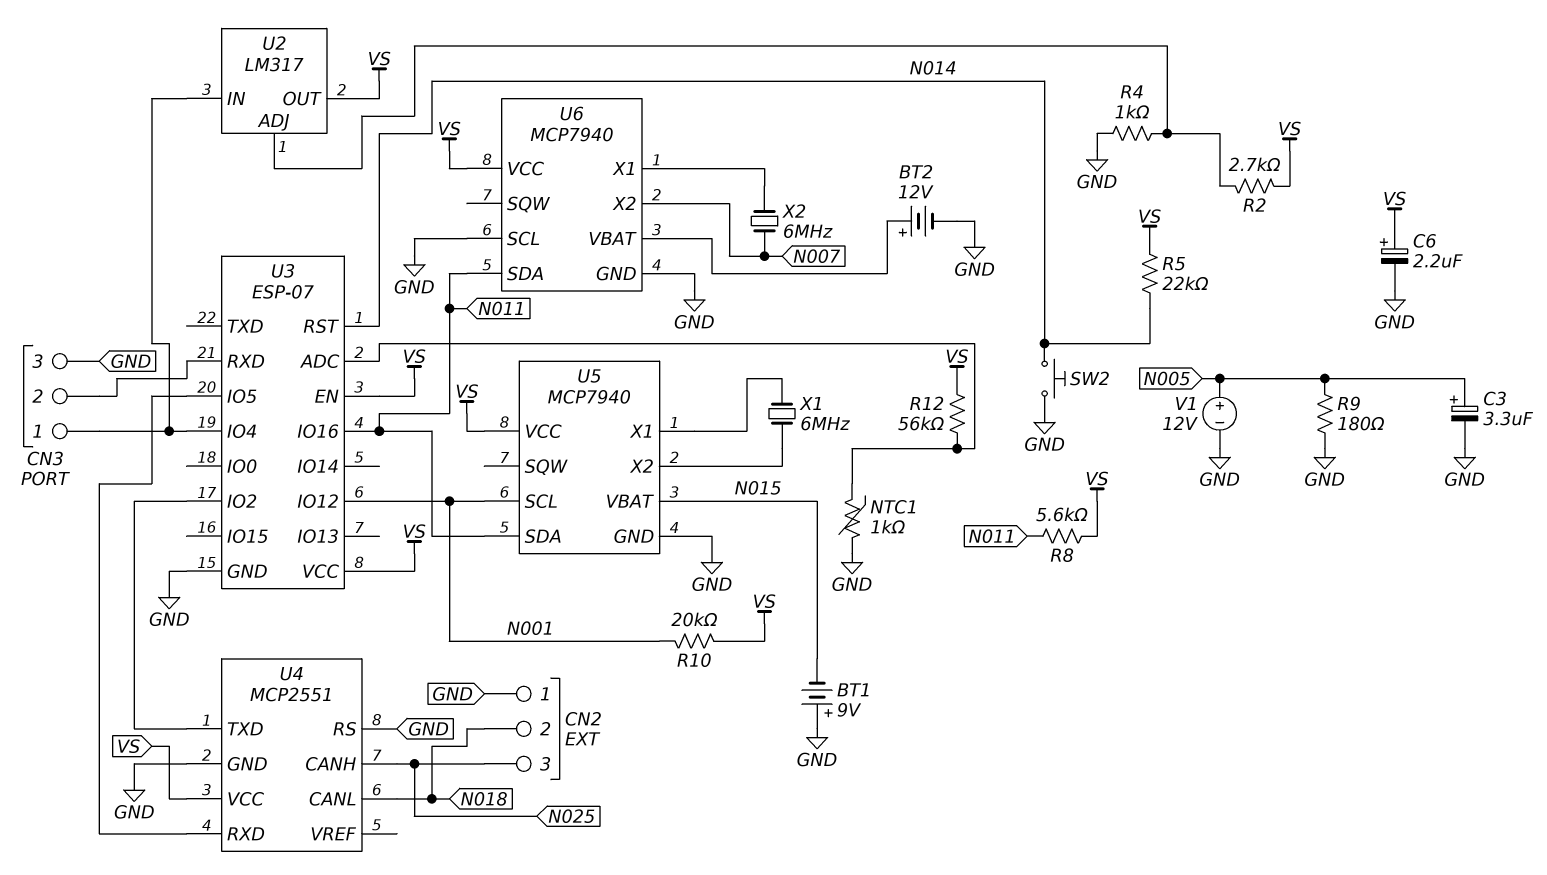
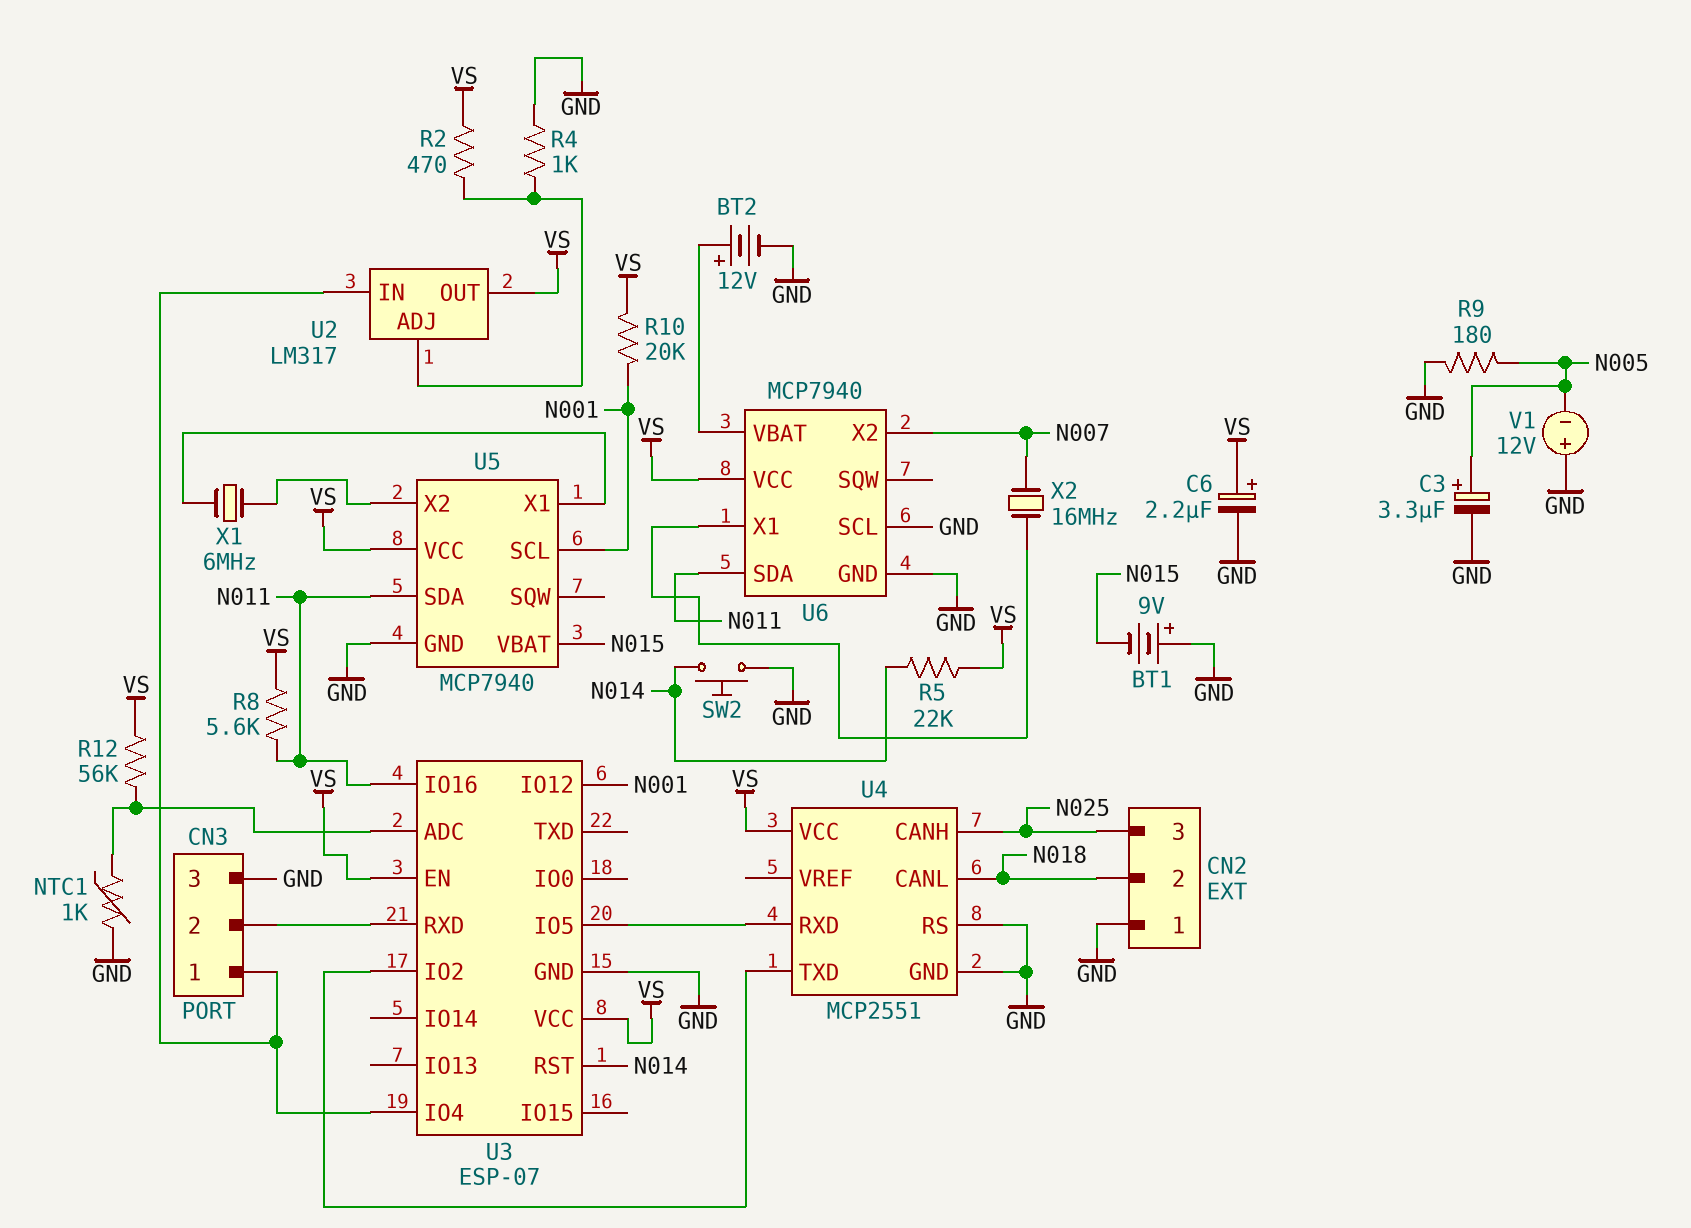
R2: 2.7k (U2/ADJ, VS) -> 470 (U2/ADJ, VS)
V1: 12V (plus N005, minus GND) -> 12V (plus GND, minus N005)
X2: 6MHz (N007, U6/X1) -> 16MHz (N007, U6/X1)

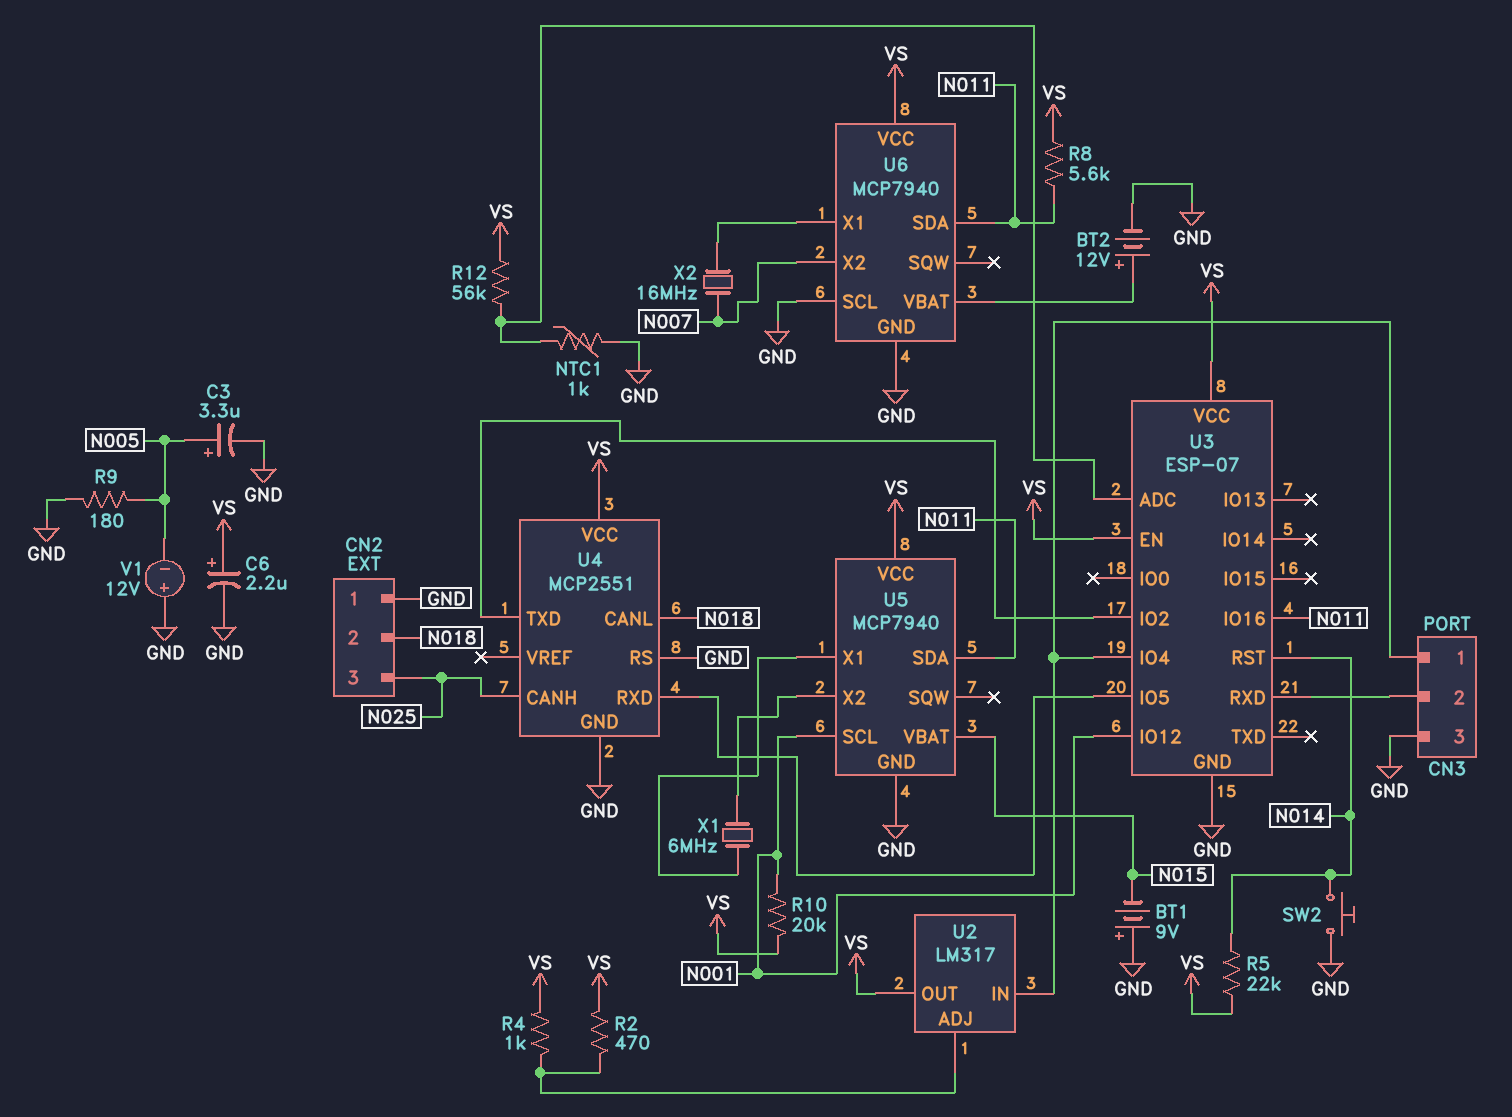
R4: 1k (GND, U2/ADJ) -> 1k (U2/ADJ, VS)

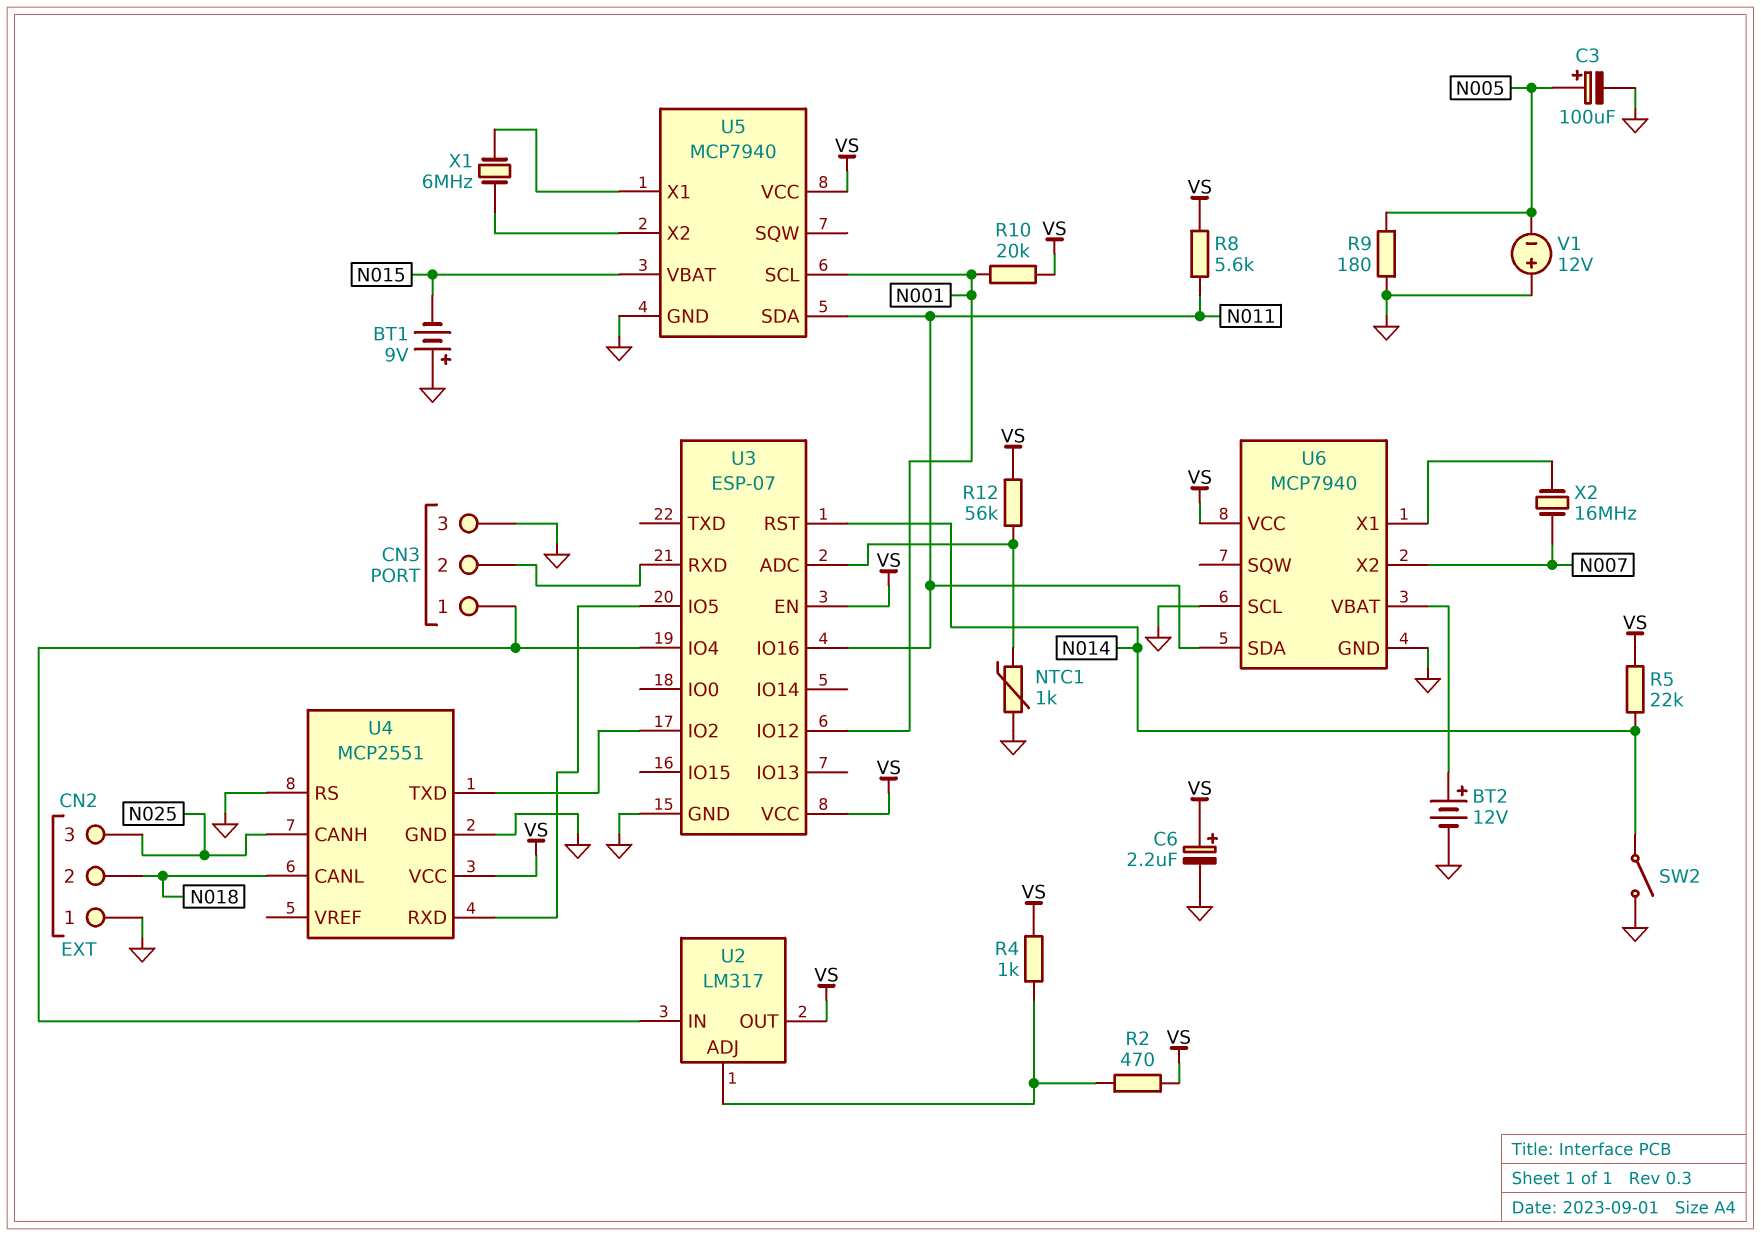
C3: 3.3uF (plus N005, minus GND) -> 100uF (plus N005, minus GND)
SW2: button (GND, N014) -> switch (GND, N014)

